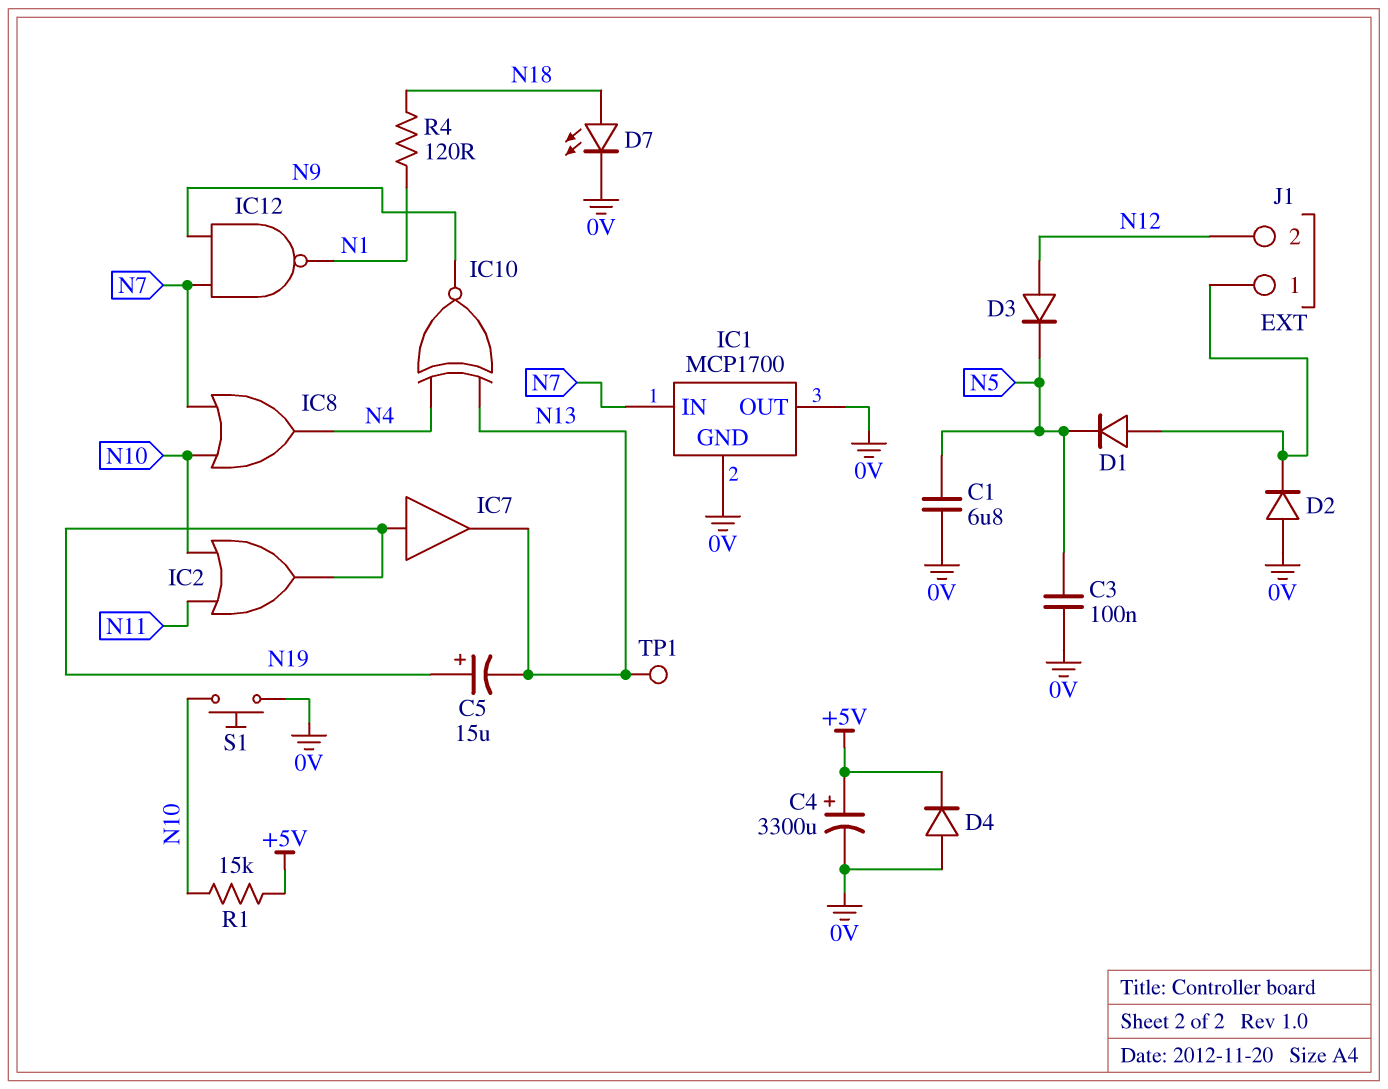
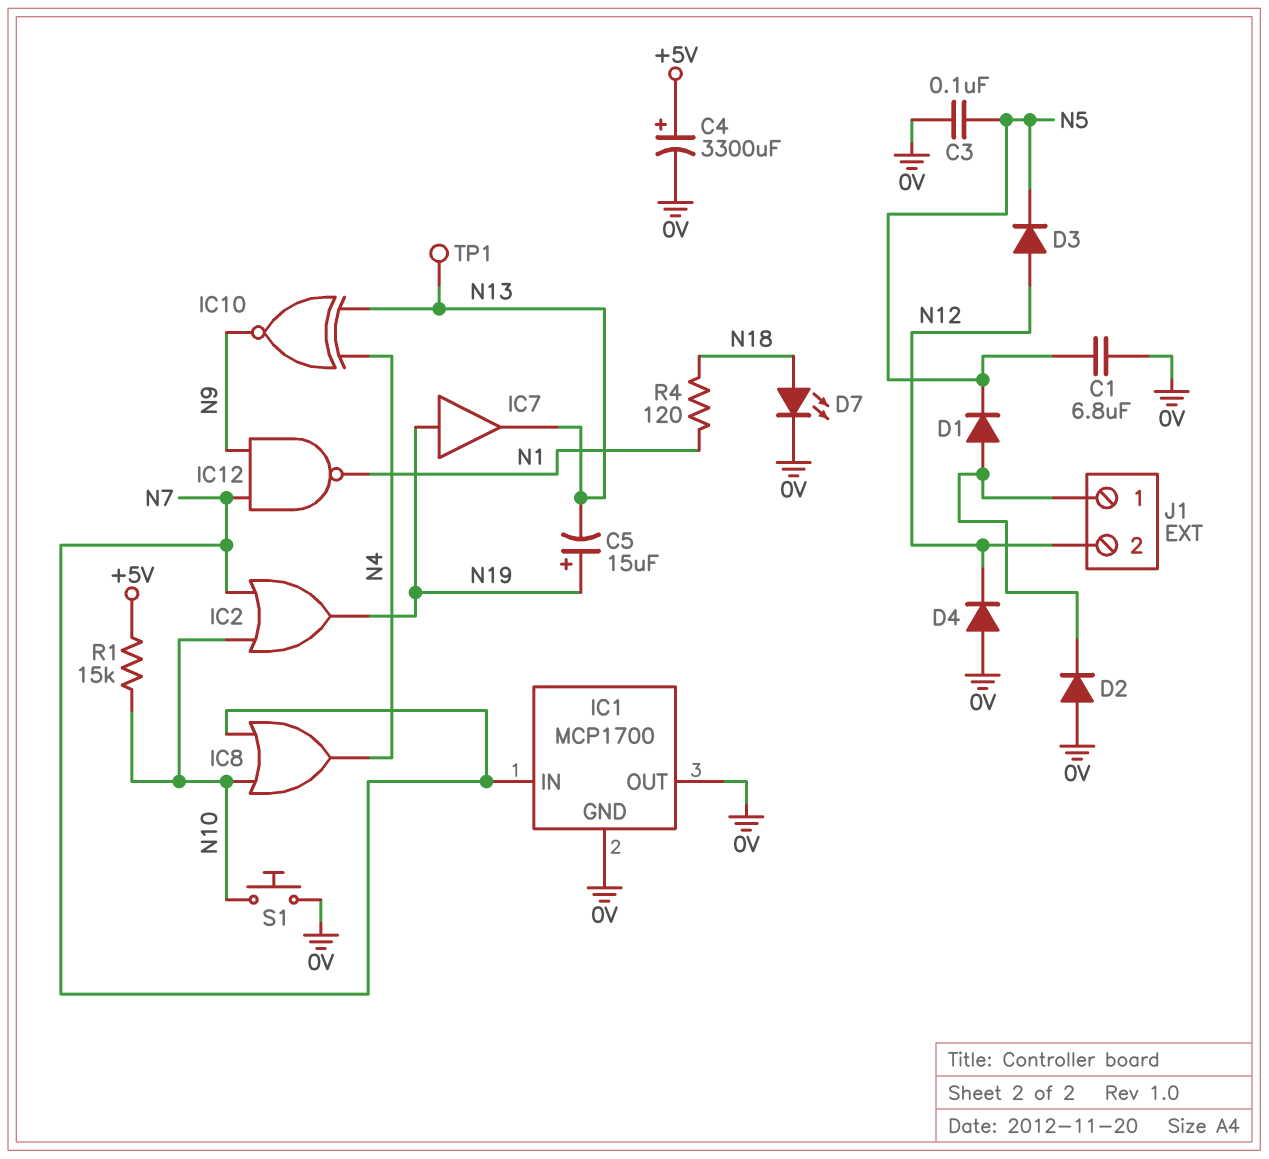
D4: diode (A 0V, K +5V) -> diode (A 0V, K N12)
IC2: OR (in N10, in N11, out N19) -> OR (in N7, in N10, out N19)

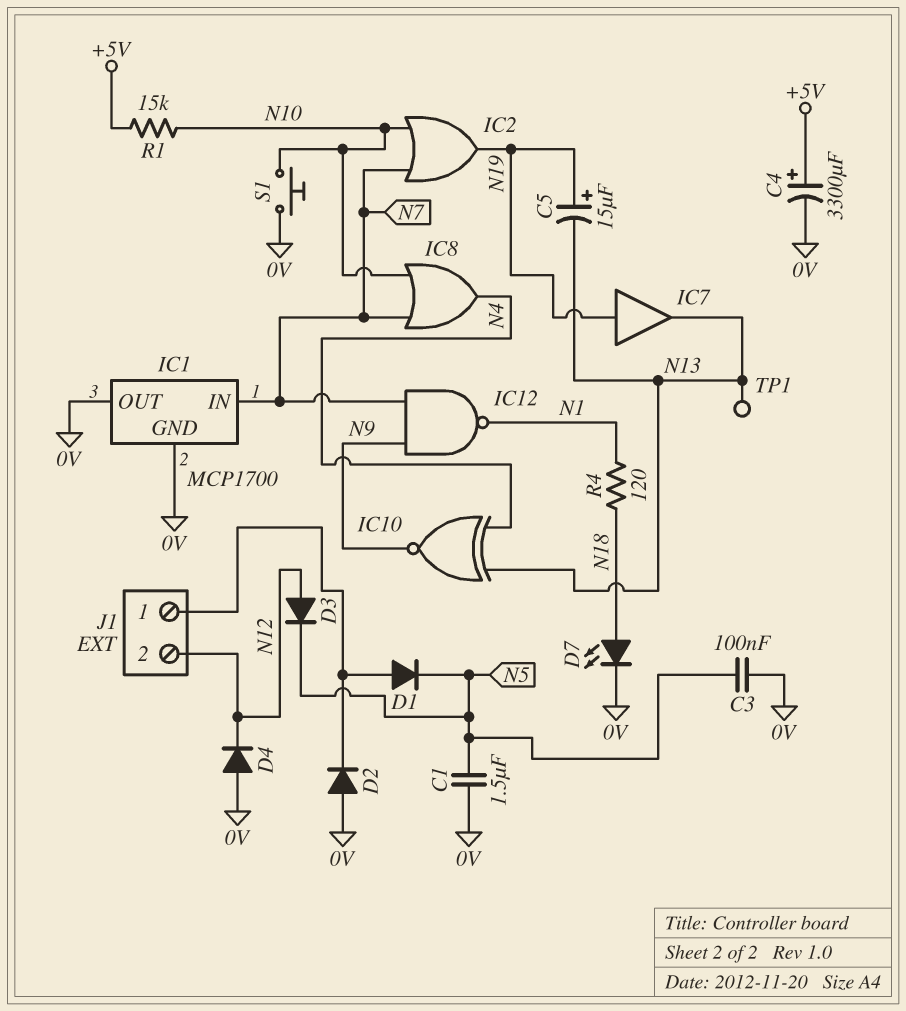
C1: 6.8uF (0V, N5) -> 1.5uF (0V, N5)

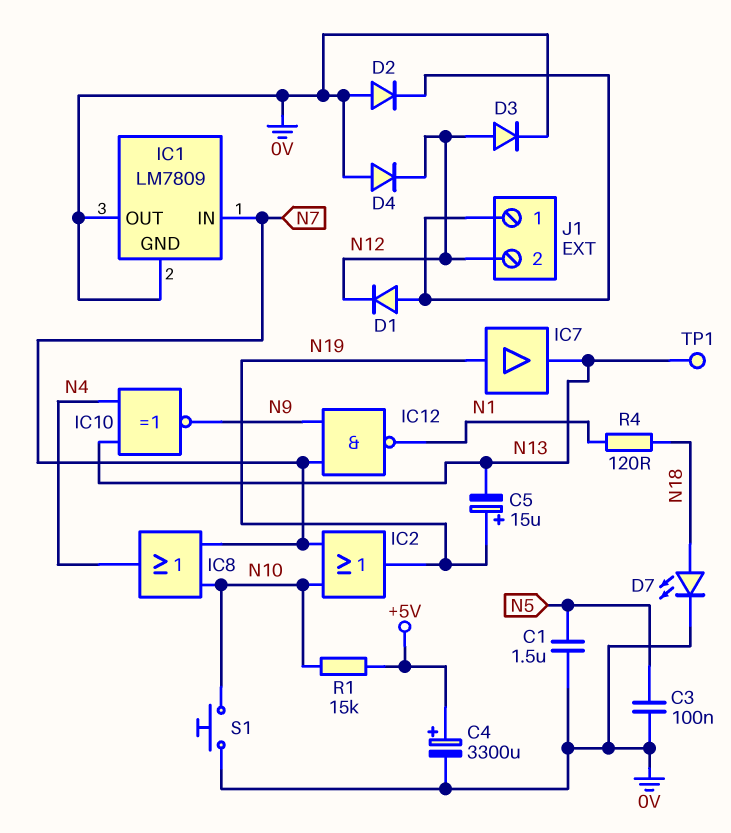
D1: diode (A J1/1, K N5) -> diode (A J1/1, K N12)
D3: diode (A N12, K N5) -> diode (A N12, K 0V)
IC1: MCP1700 -> LM7809

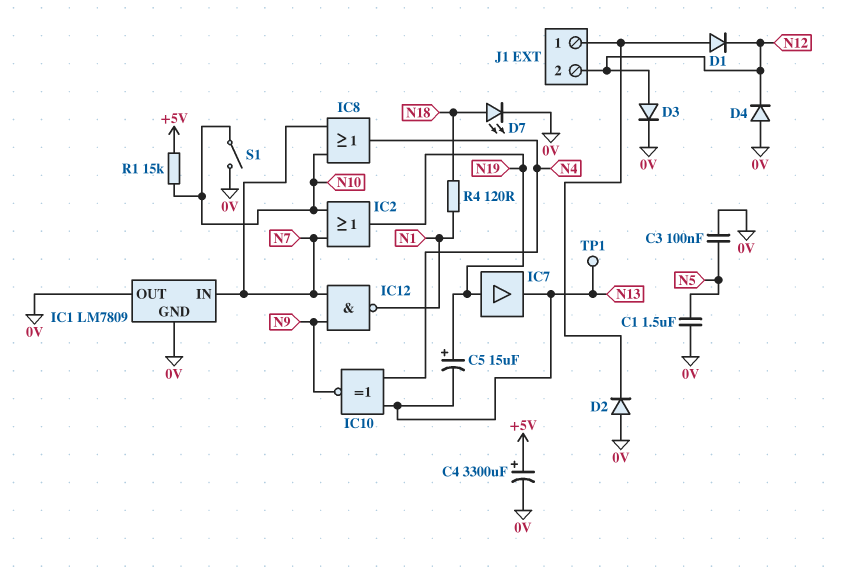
S1: button (0V, N10) -> switch (0V, N10)

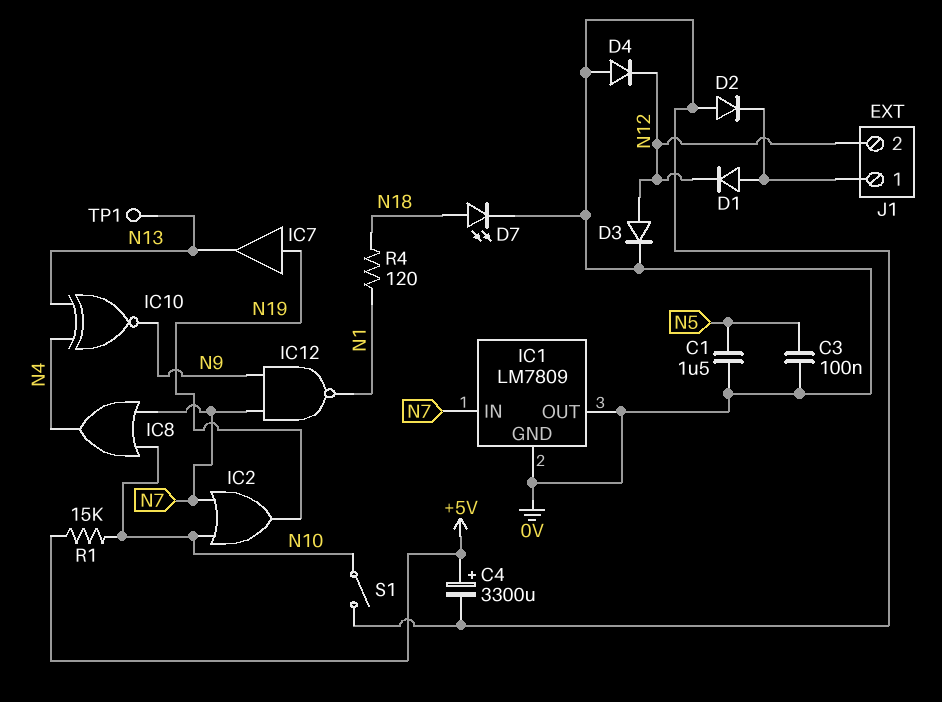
C5: 15uF (plus N19, minus N13) -> none

